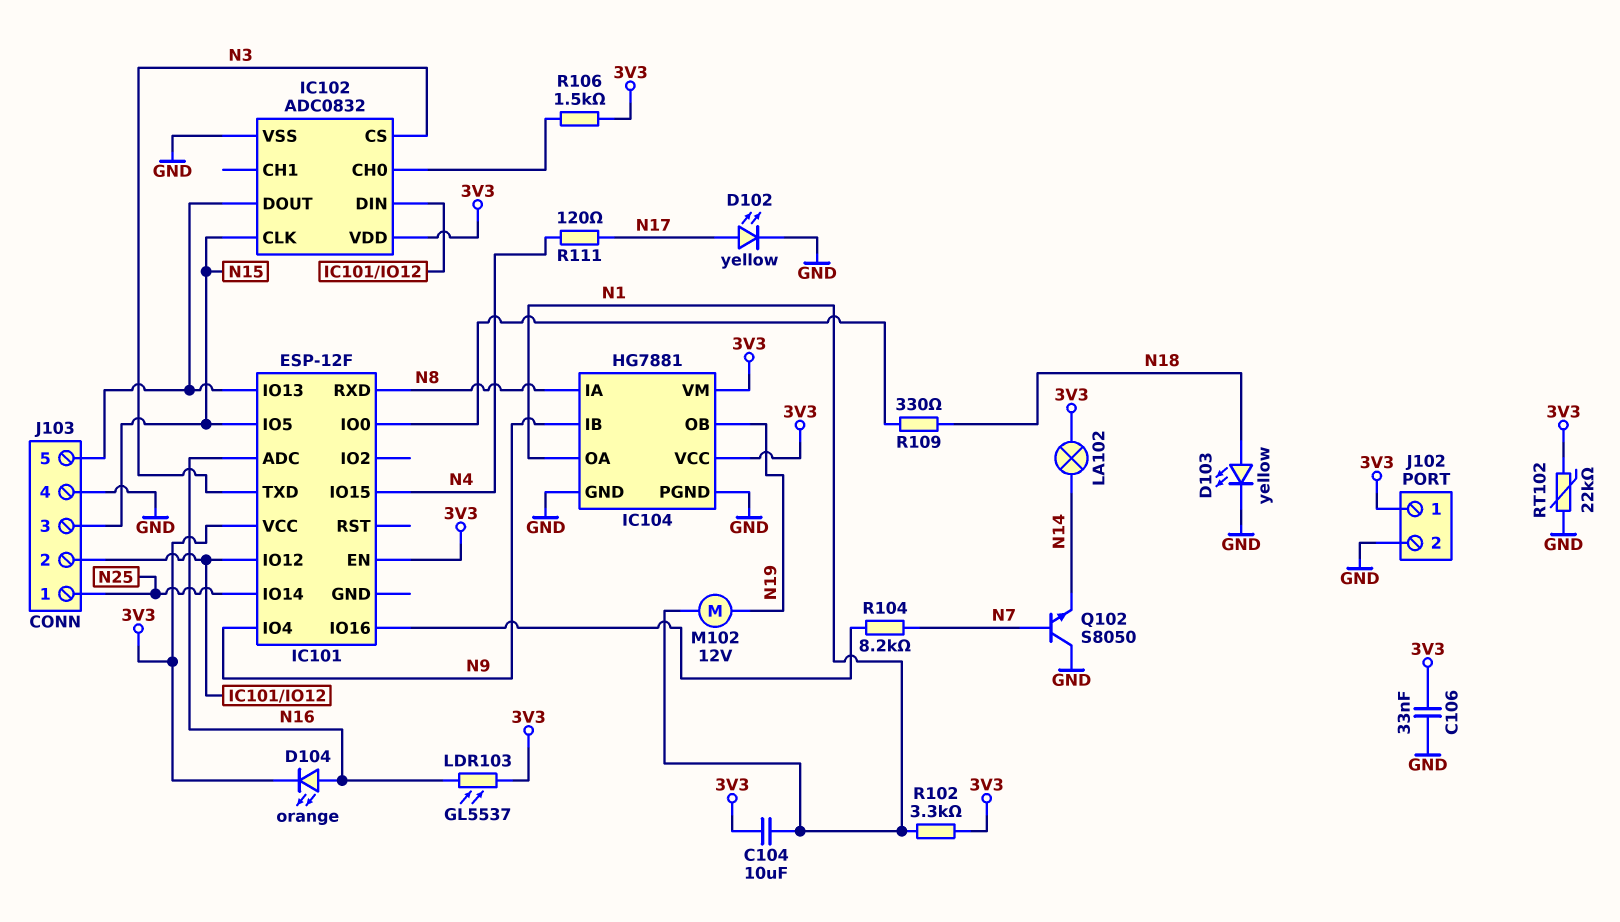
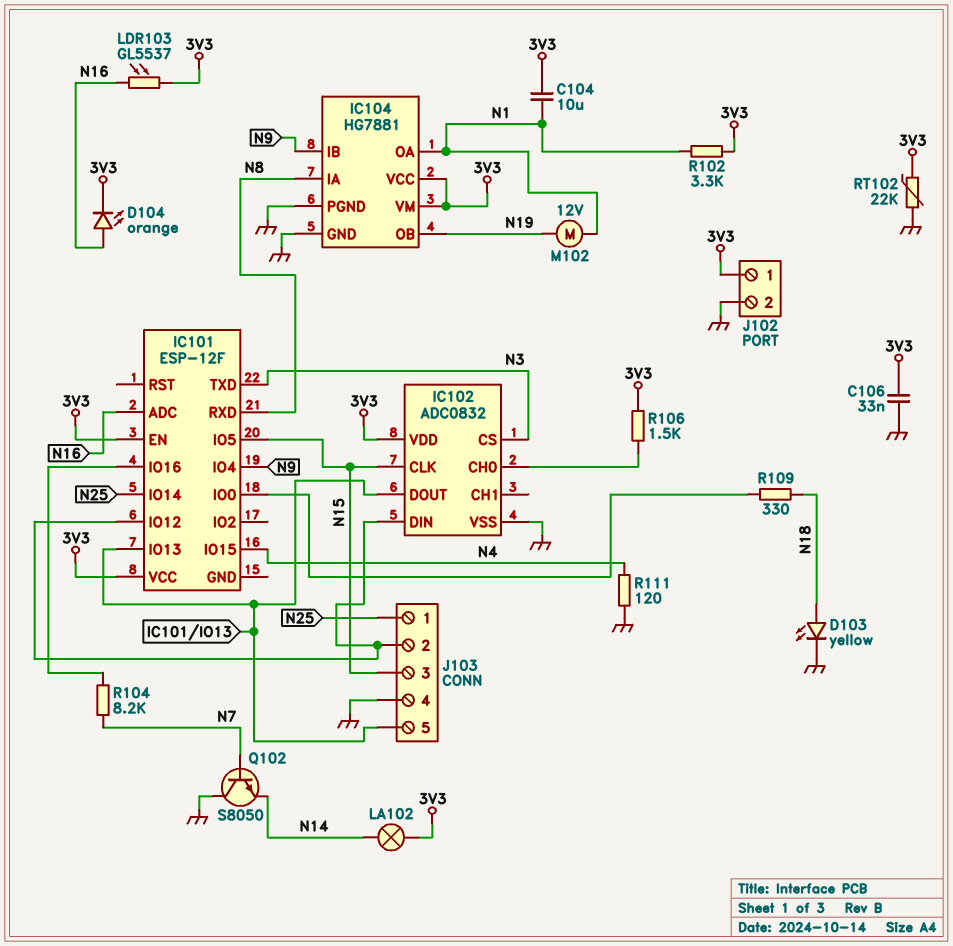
D102: LED yellow (A N17, K GND) -> none
R111: 120 (N4, N17) -> 120 (GND, N4)

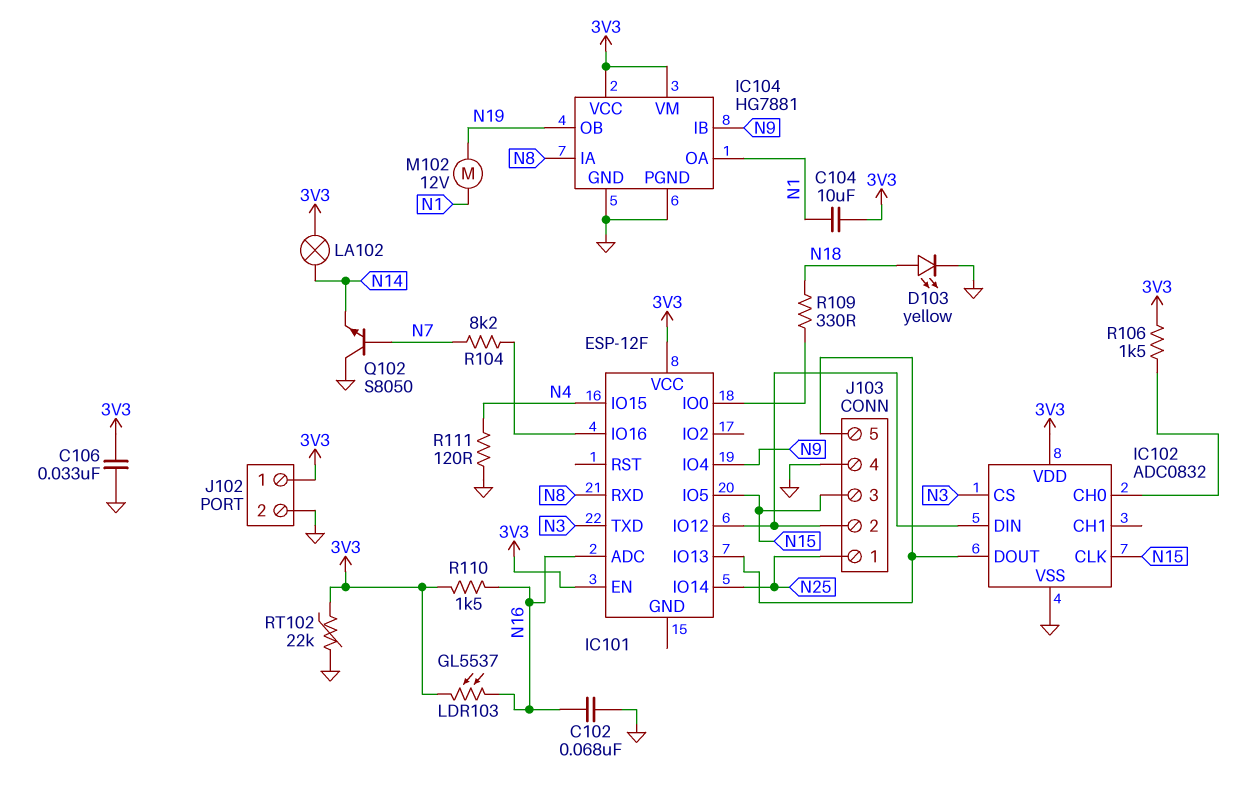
C102: none -> 68nF (GND, N16)
D104: LED orange (A N16, K 3V3) -> none
R102: 3.3k (3V3, N1) -> none
R110: none -> 1.5k (3V3, N16)

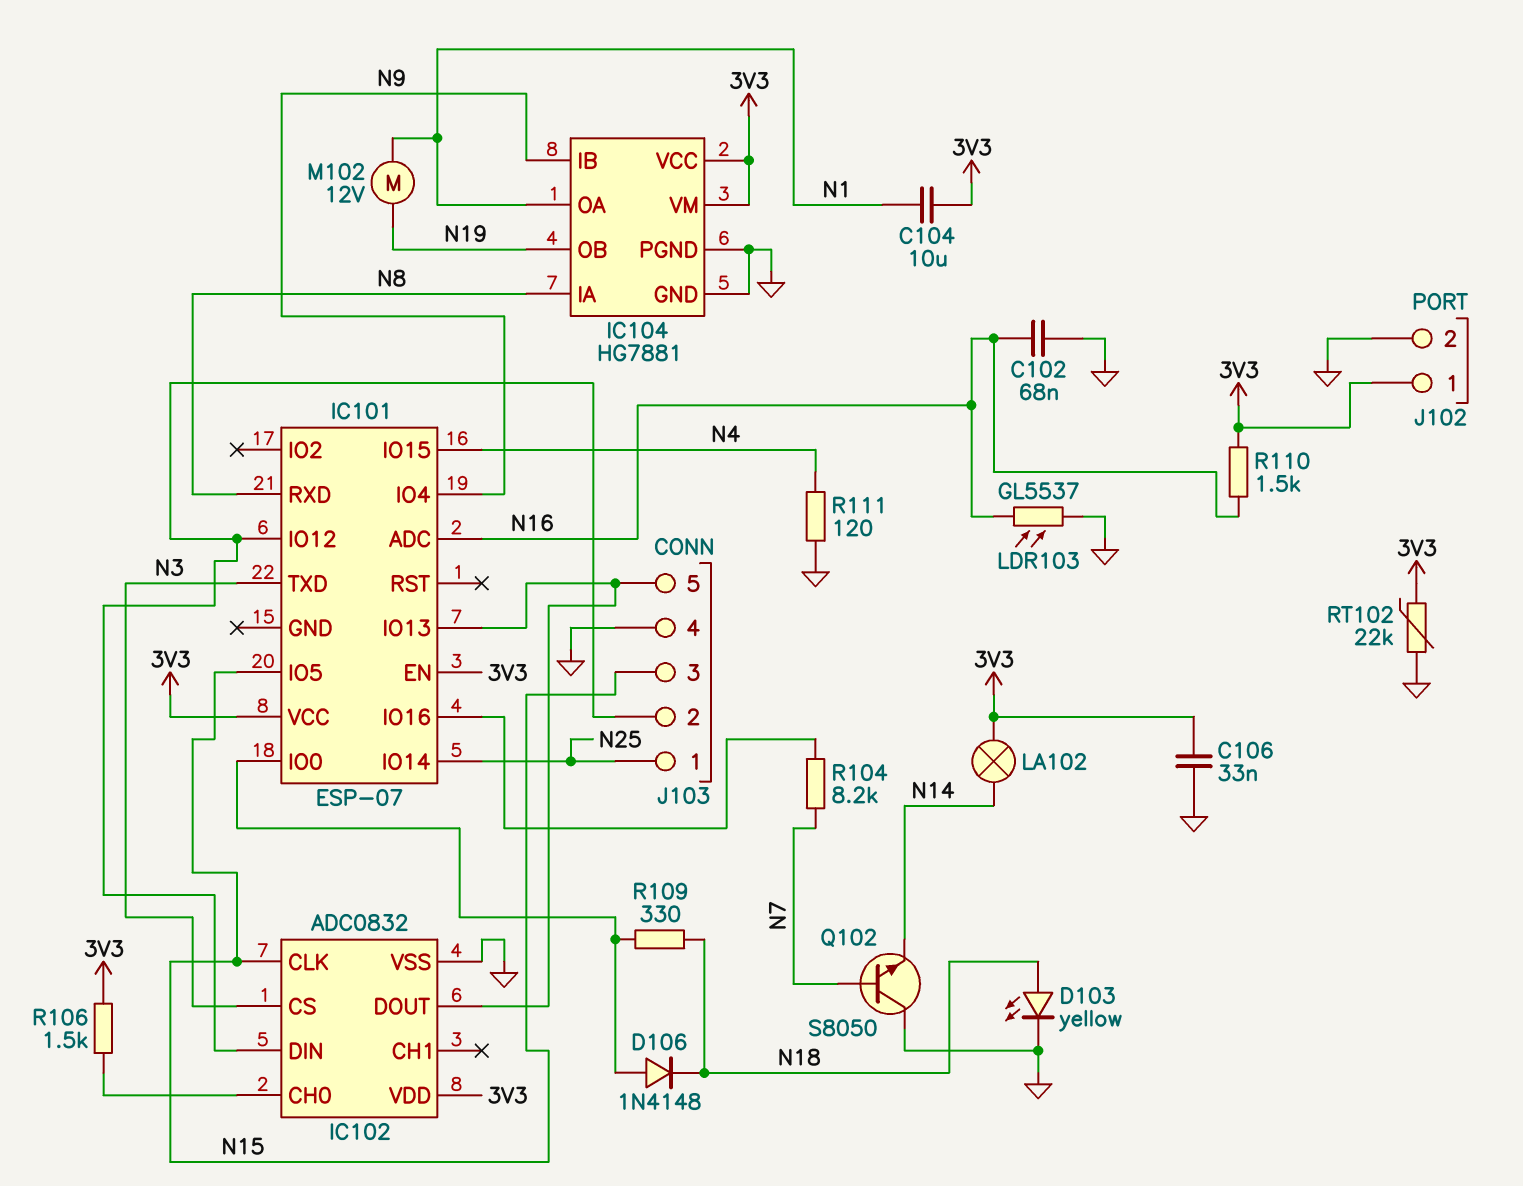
D106: none -> diode 1N4148 (A IC101/IO0, K N18)
IC101: ESP-12F -> ESP-07
LDR103: GL5537 (3V3, N16) -> GL5537 (GND, N16)

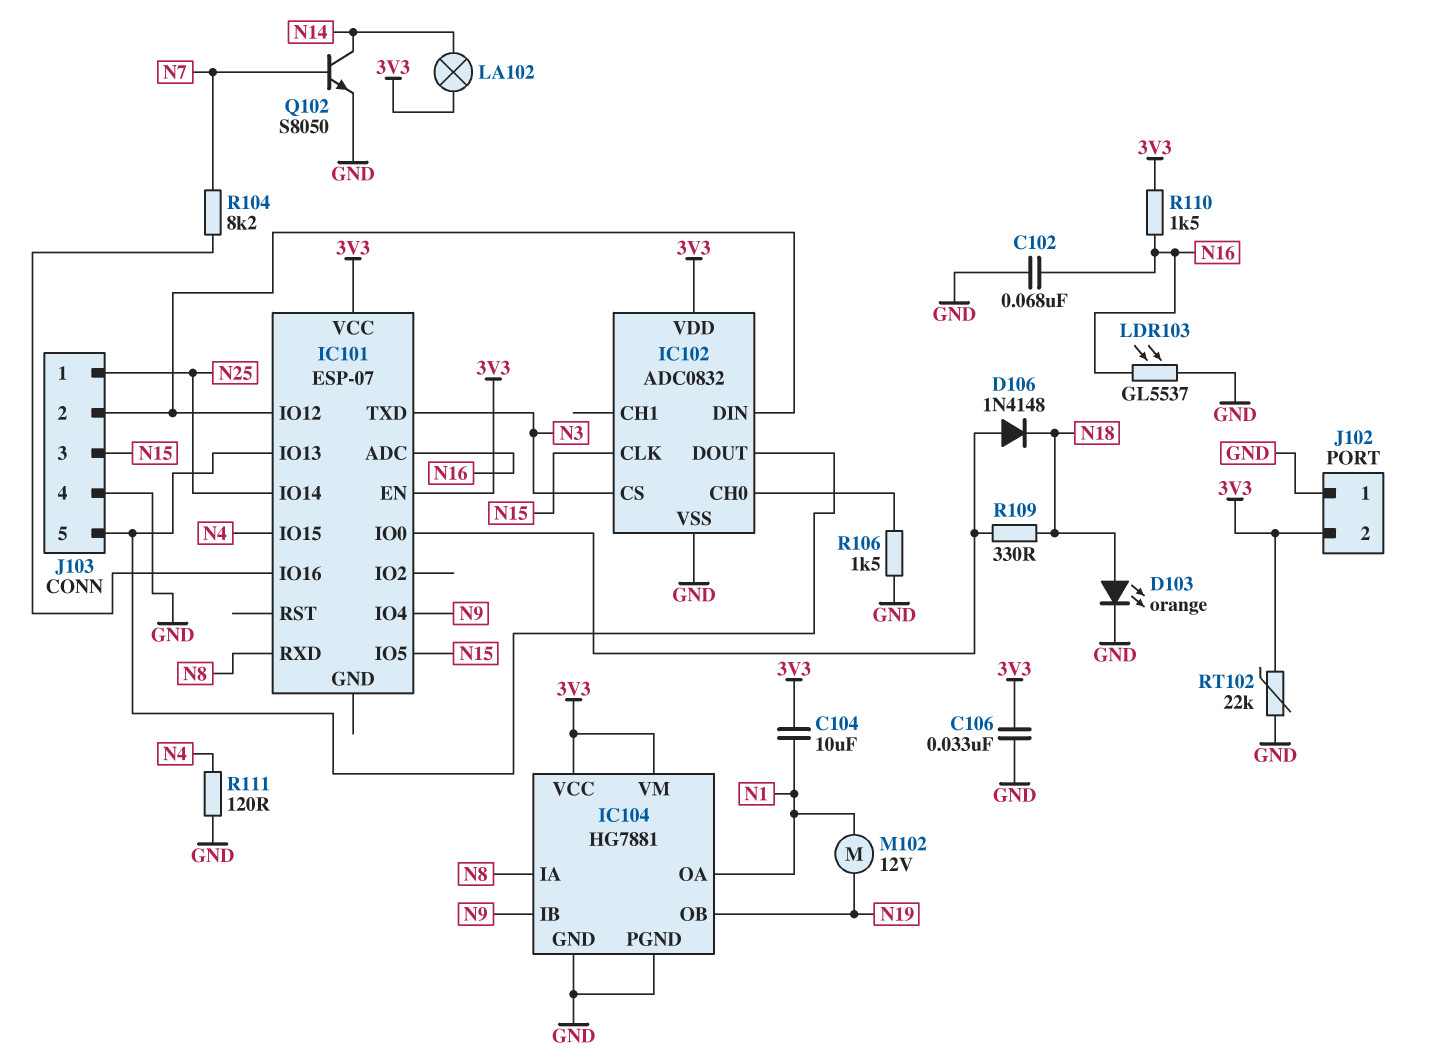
D103: LED yellow (A N18, K GND) -> LED orange (A N18, K GND)
J102 pin 1: 3V3 -> GND
J102 pin 2: GND -> 3V3
Q102: NPN S8050 (B N7, C GND, E N14) -> NPN S8050 (B N7, C N14, E GND)
R106: 1.5k (3V3, IC102/CH0) -> 1.5k (GND, IC102/CH0)

